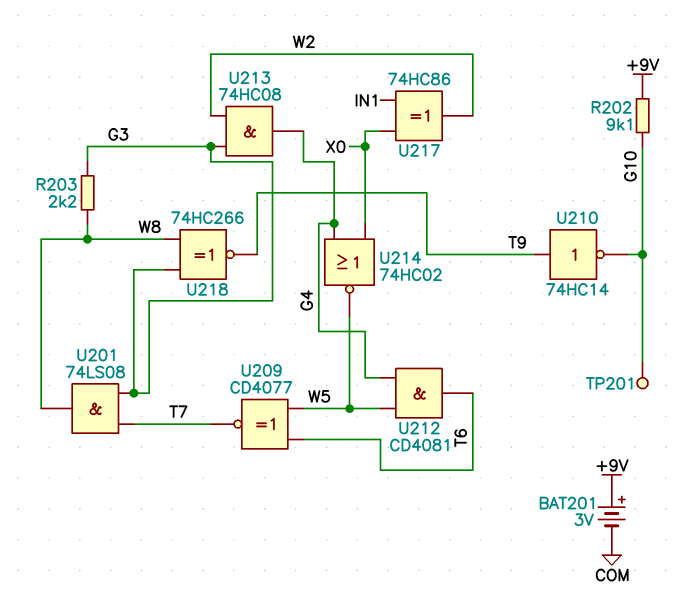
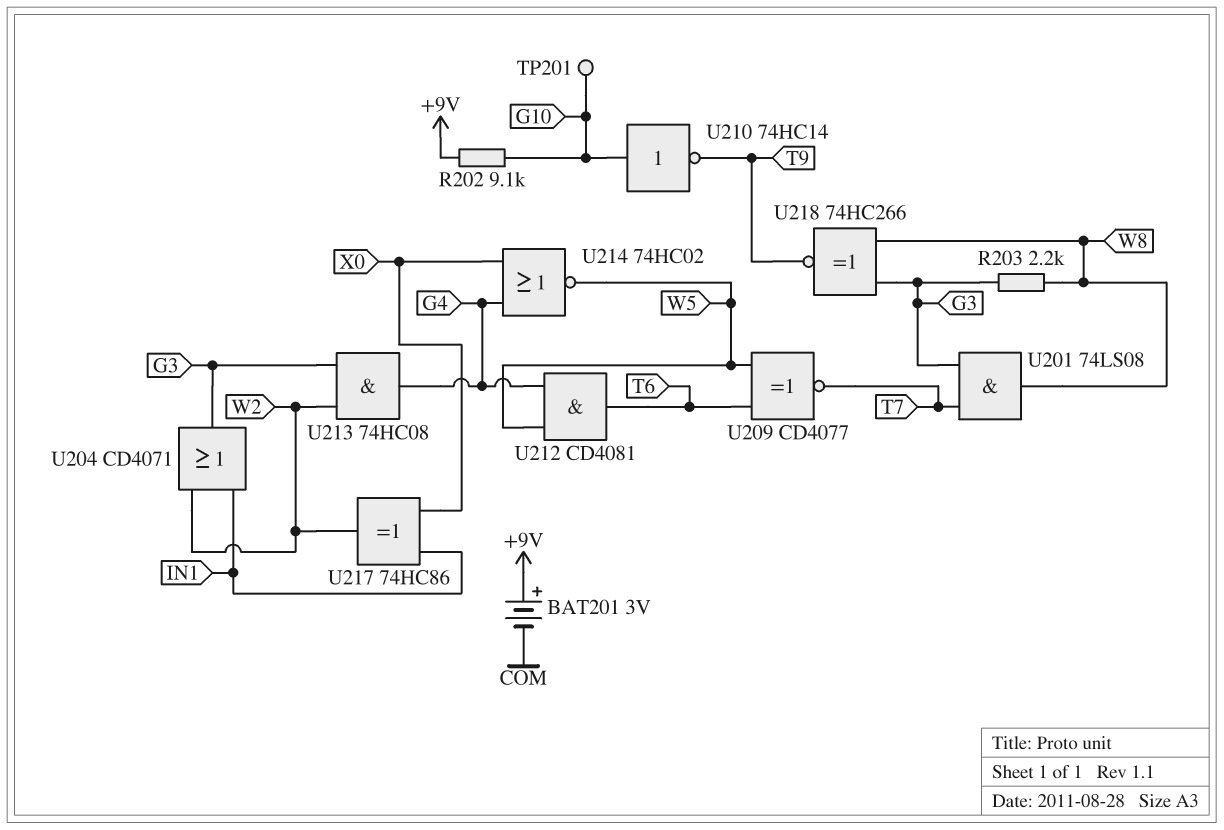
U204: none -> OR CD4071 (in IN1, in W2, out G3)
U210: NOT 74HC14 (in T9, out G10) -> NOT 74HC14 (in G10, out T9)

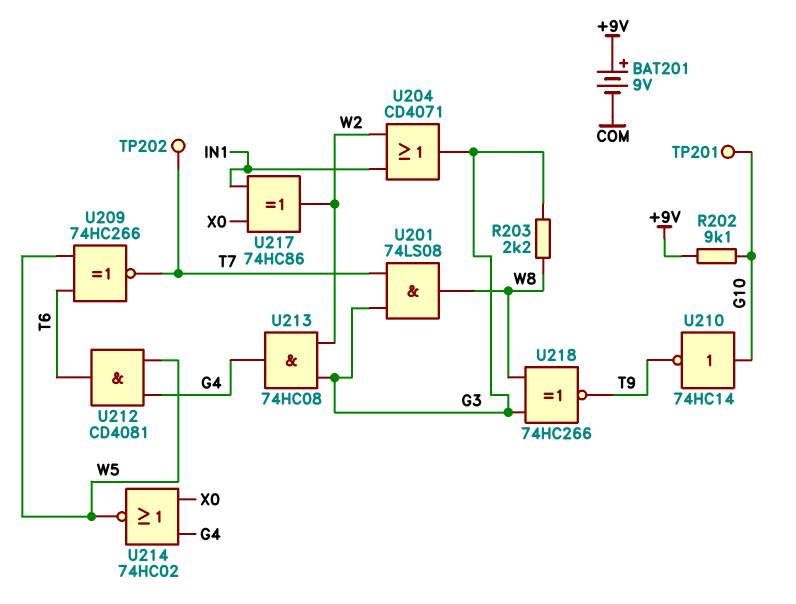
BAT201: 3V (plus +9V, minus COM) -> 9V (plus +9V, minus COM)
TP202: none -> test point (T7)
U209: XNOR CD4077 (in T6, in W5, out T7) -> XNOR 74HC266 (in T6, in W5, out T7)

